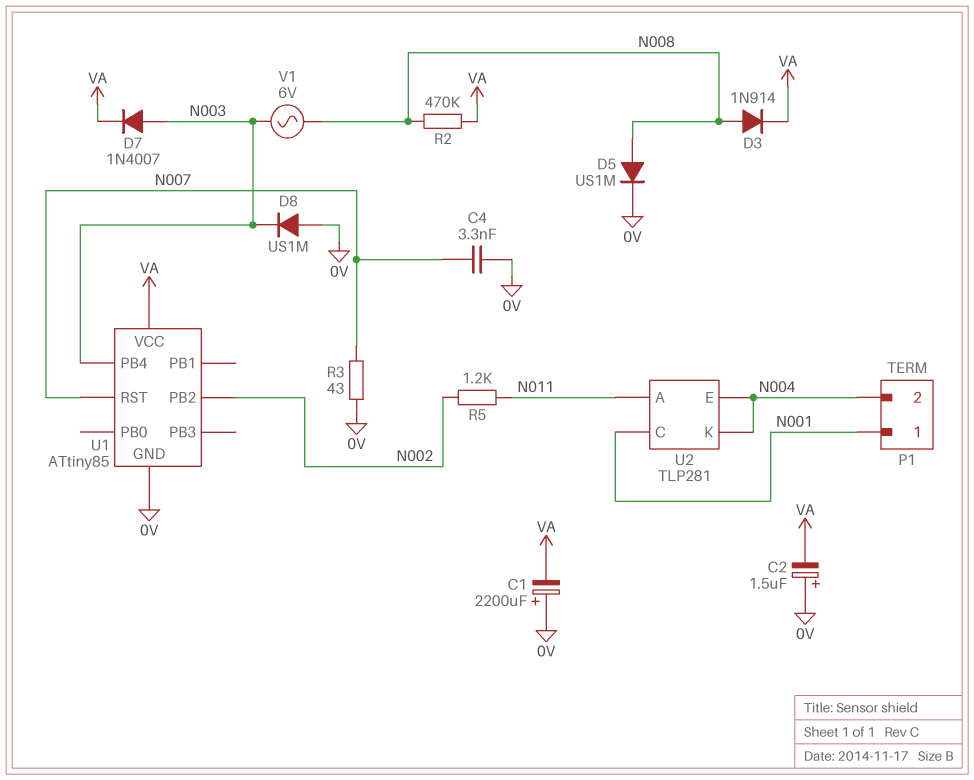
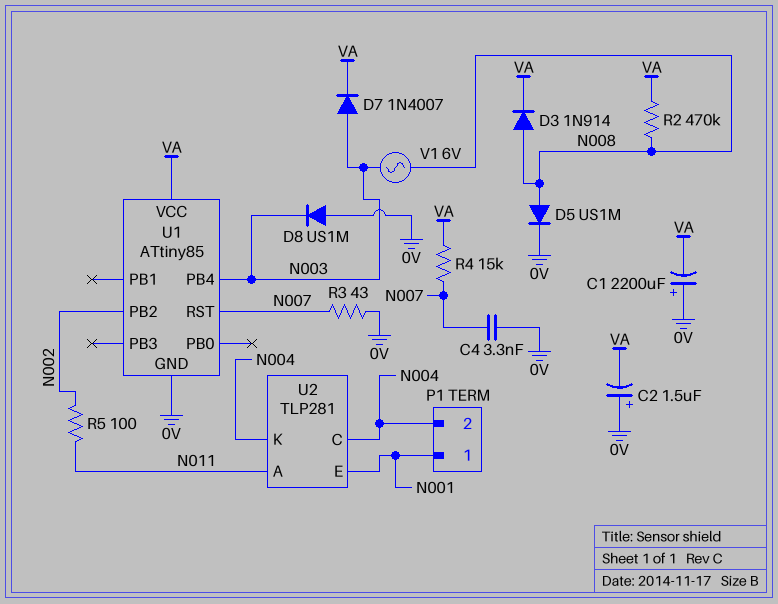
R4: none -> 15k (N007, VA)
R5: 1.2k (N002, N011) -> 100 (N002, N011)
U2 pin C: N001 -> N004
U2 pin E: N004 -> N001

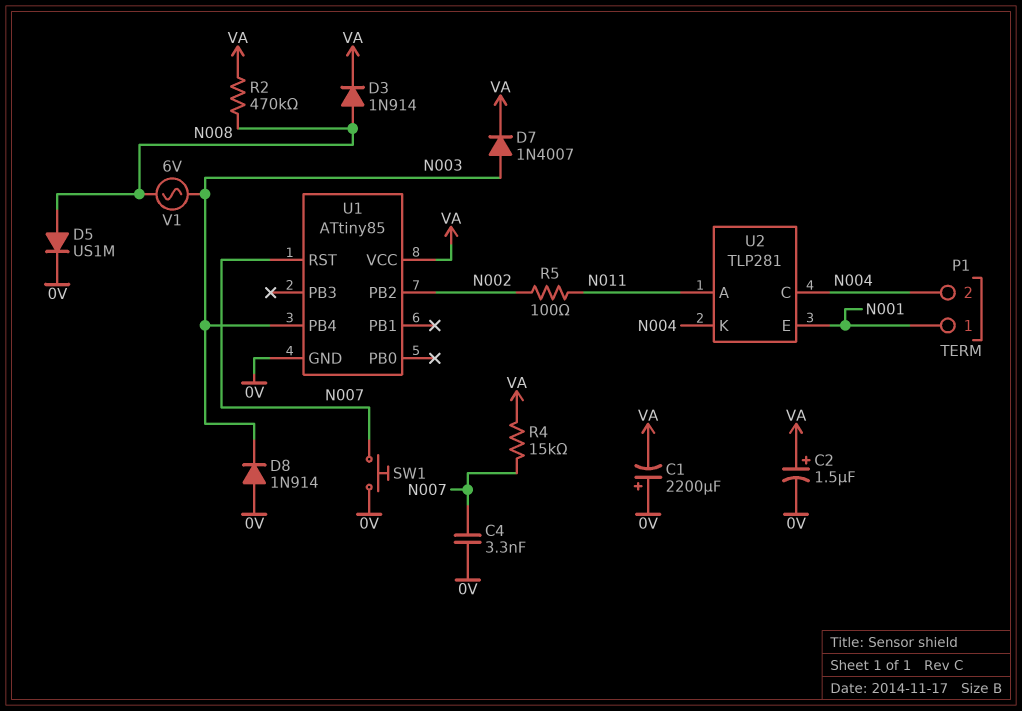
C2: 1.5uF (plus 0V, minus VA) -> 1.5uF (plus VA, minus 0V)
D8: diode US1M (A 0V, K N003) -> diode 1N914 (A 0V, K N003)
R3: 43 (0V, N007) -> none
SW1: none -> button (0V, N007)

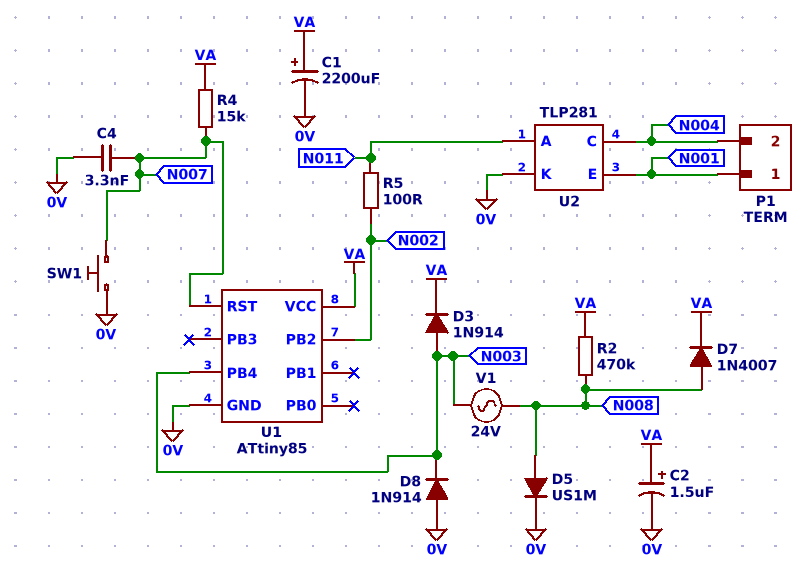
C1: 2200uF (plus 0V, minus VA) -> 2200uF (plus VA, minus 0V)
D3: diode 1N914 (A N008, K VA) -> diode 1N914 (A N003, K VA)
D7: diode 1N4007 (A N003, K VA) -> diode 1N4007 (A N008, K VA)
U2 pin K: N004 -> 0V
V1: AC 6V (N003, N008) -> AC 24V (N003, N008)

